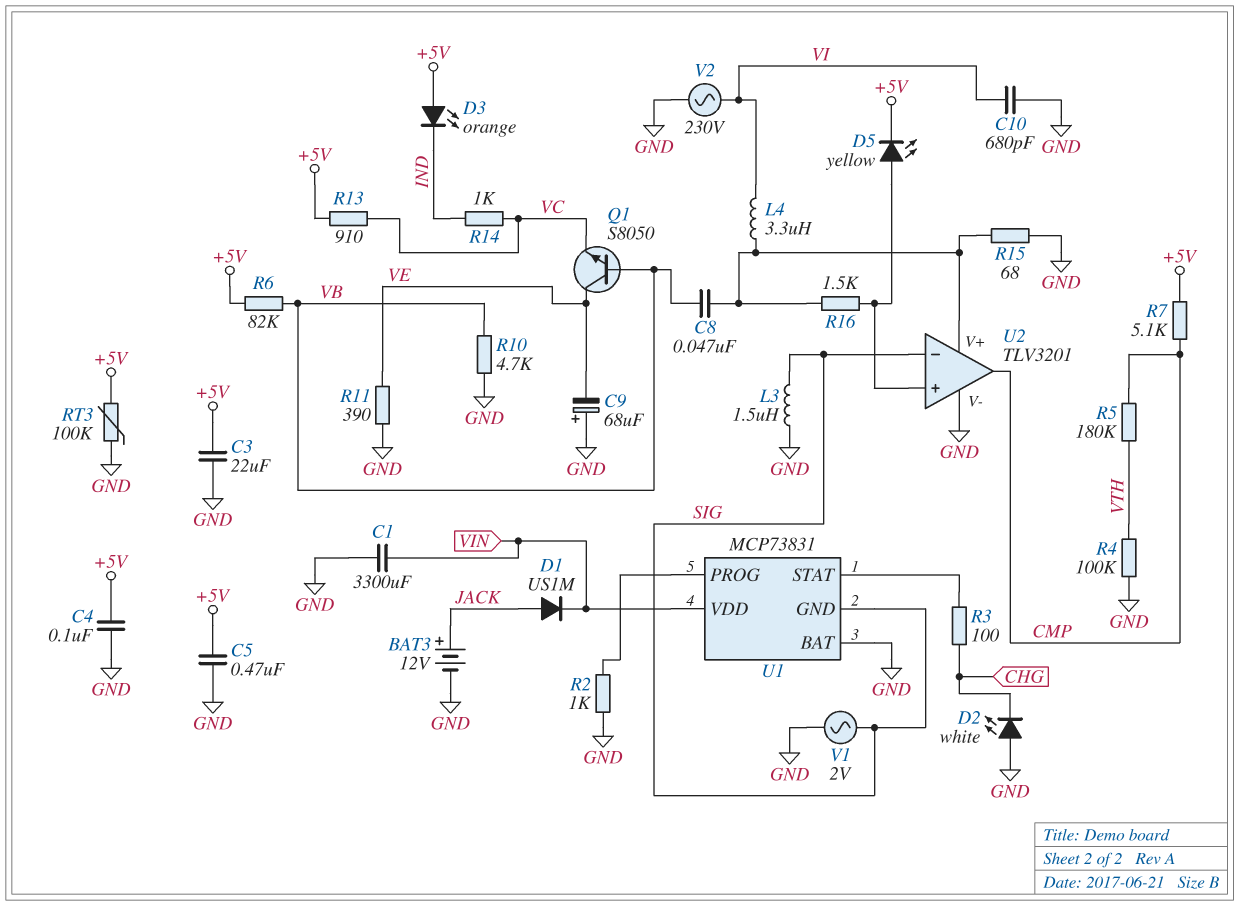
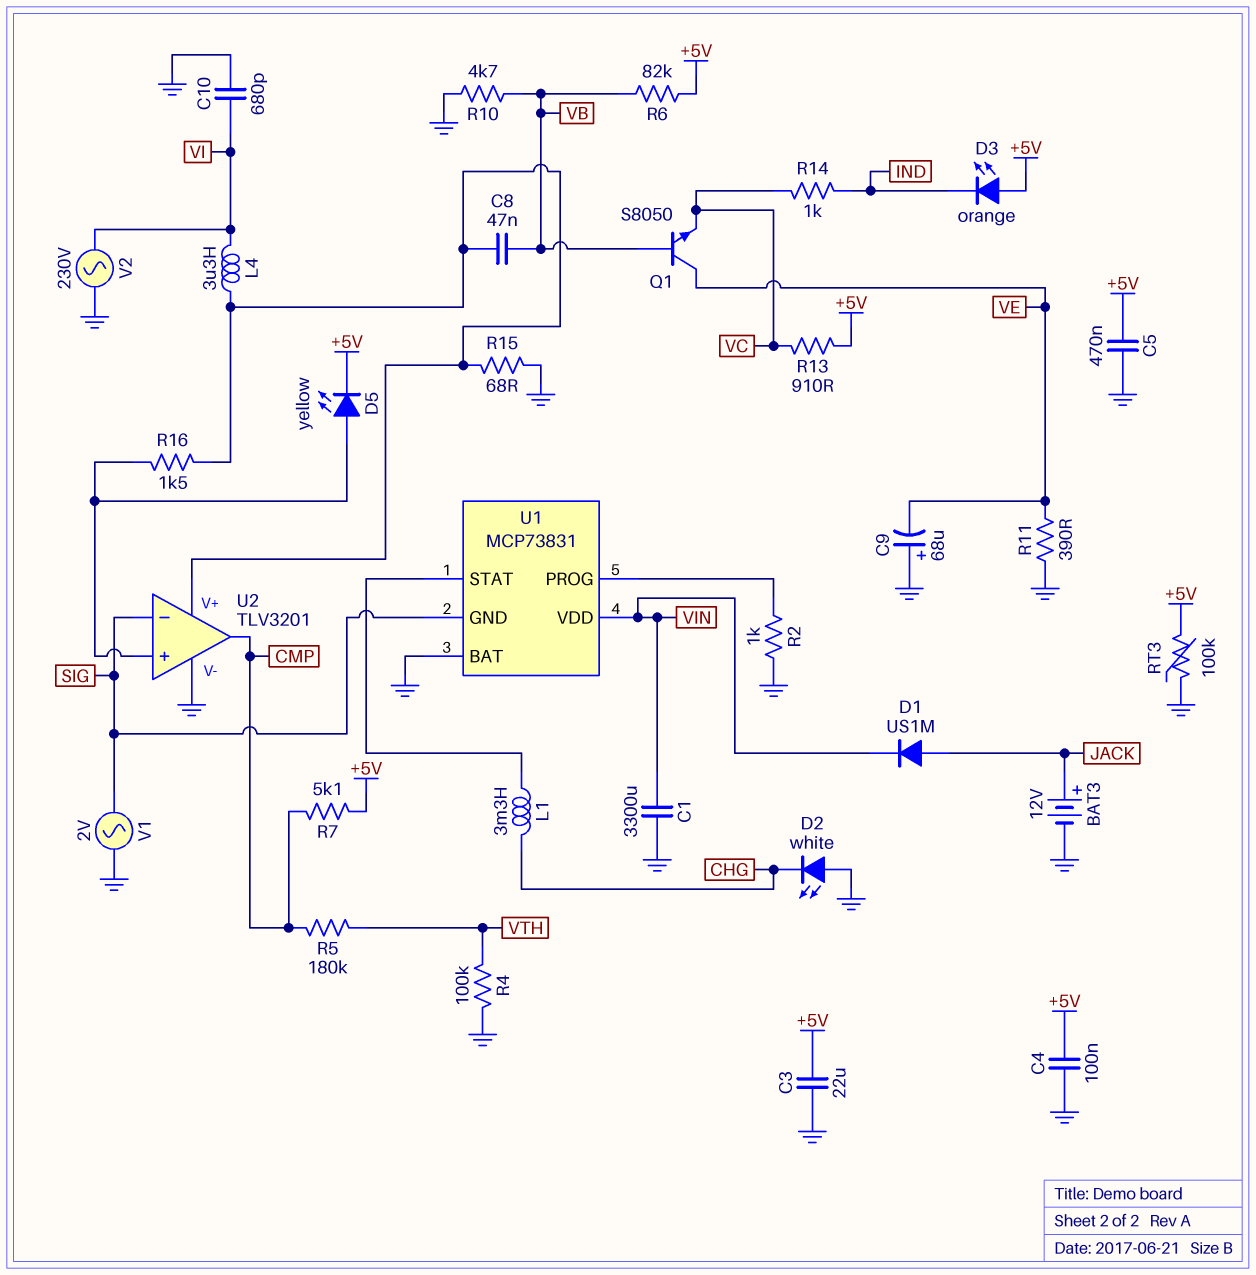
L1: none -> 3.3mH (CHG, U1/STAT)
L3: 1.5uH (GND, SIG) -> none
R3: 100 (CHG, U1/STAT) -> none

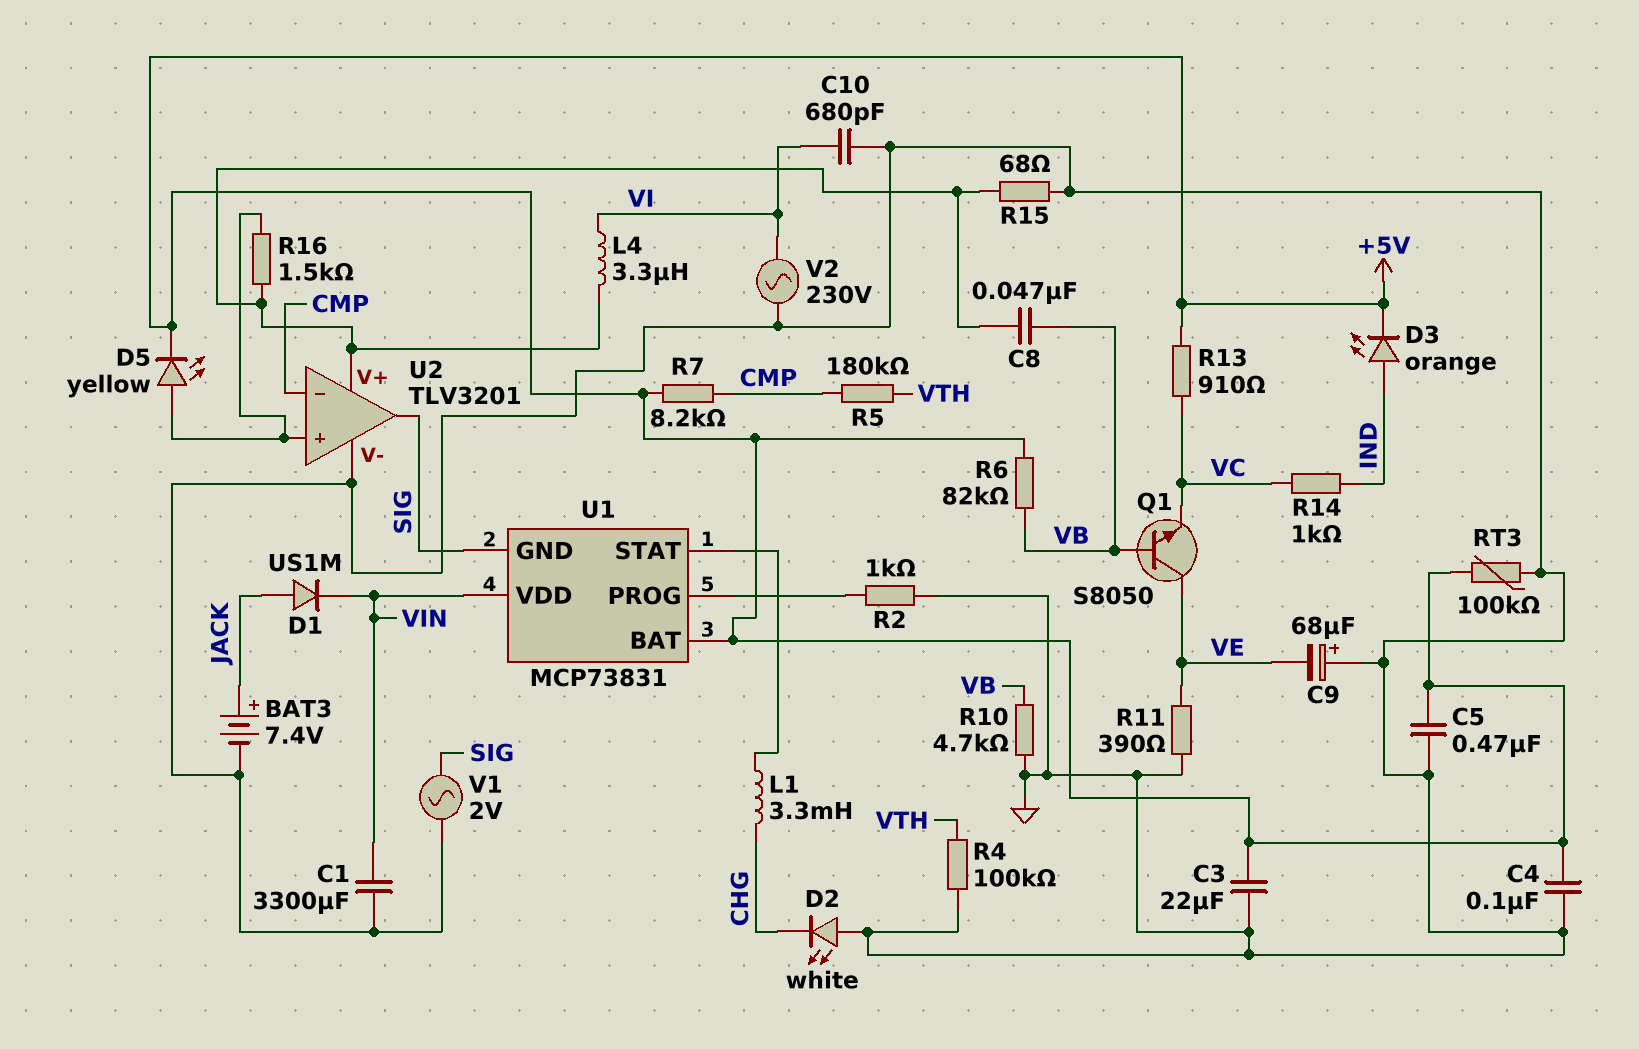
BAT3: 12V (plus JACK, minus GND) -> 7.4V (plus JACK, minus GND)
D3: LED orange (A +5V, K IND) -> LED orange (A IND, K +5V)
R7: 5.1k (+5V, CMP) -> 8.2k (+5V, CMP)
U1 pin BAT: GND -> +5V
U2 pin in-: SIG -> CMP
U2 pin out: CMP -> SIG

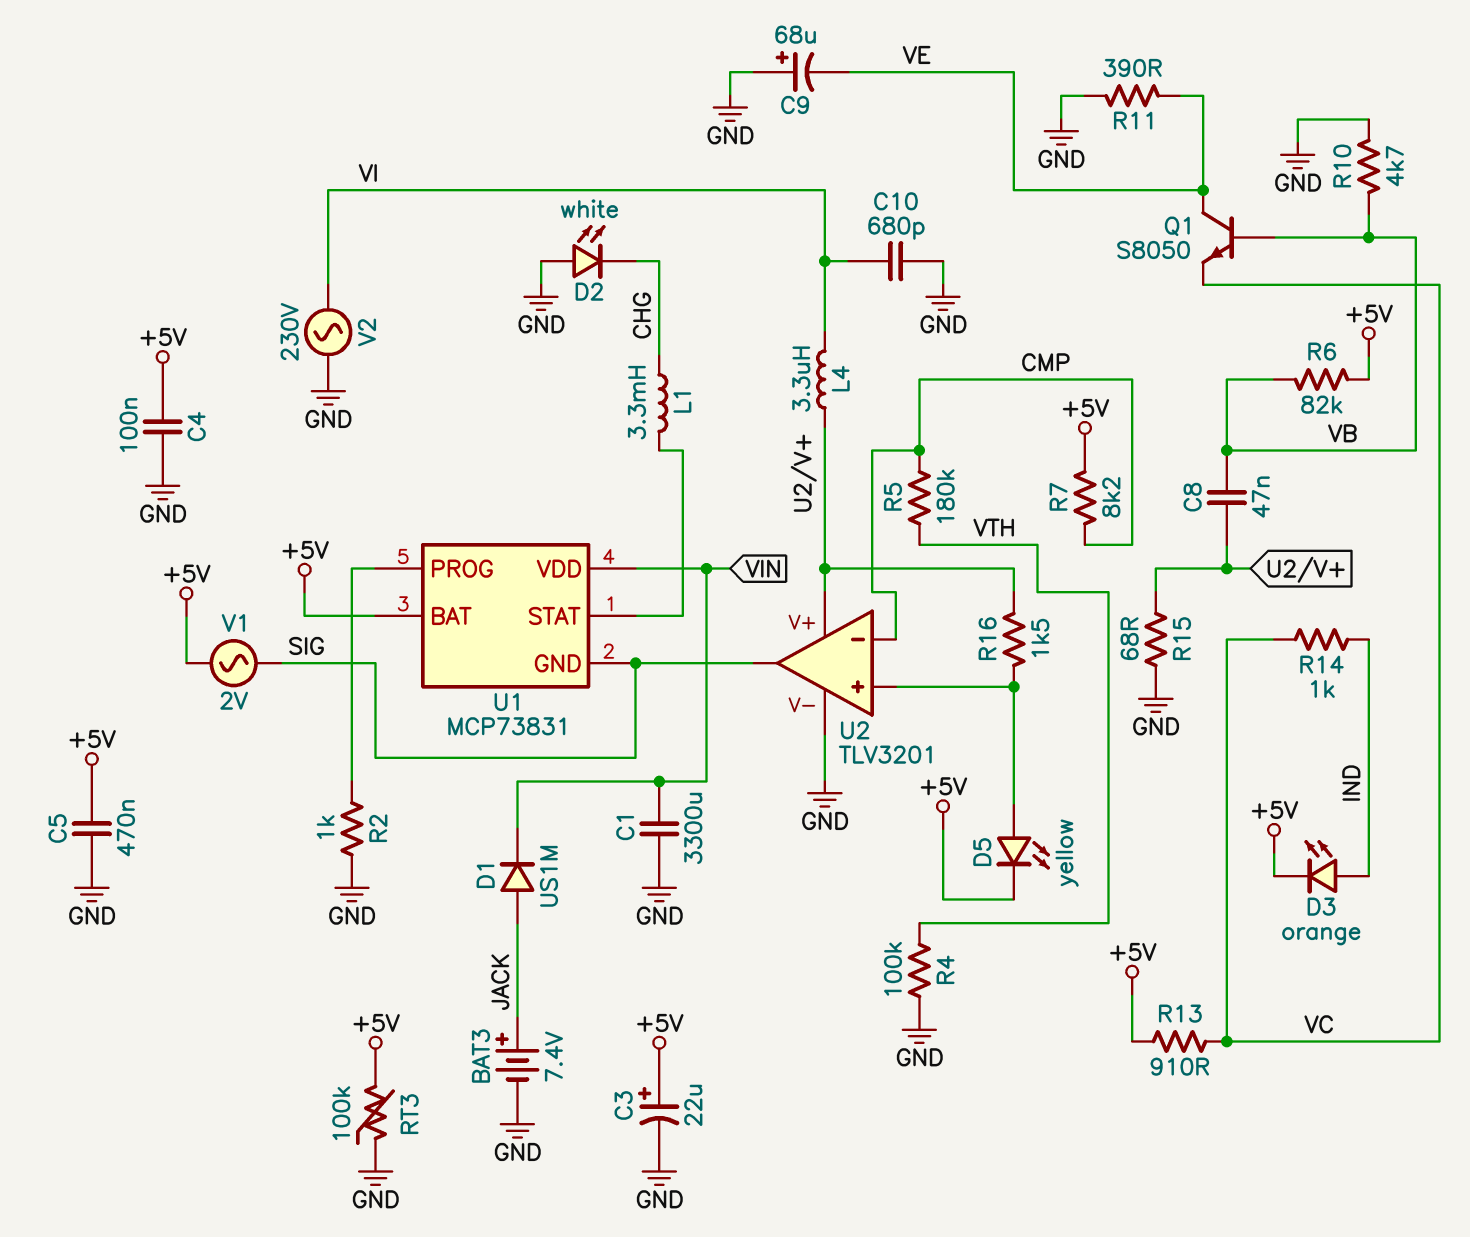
C3: 22uF (+5V, GND) -> 22uF (plus +5V, minus GND)
V1: AC 2V (GND, SIG) -> AC 2V (+5V, SIG)

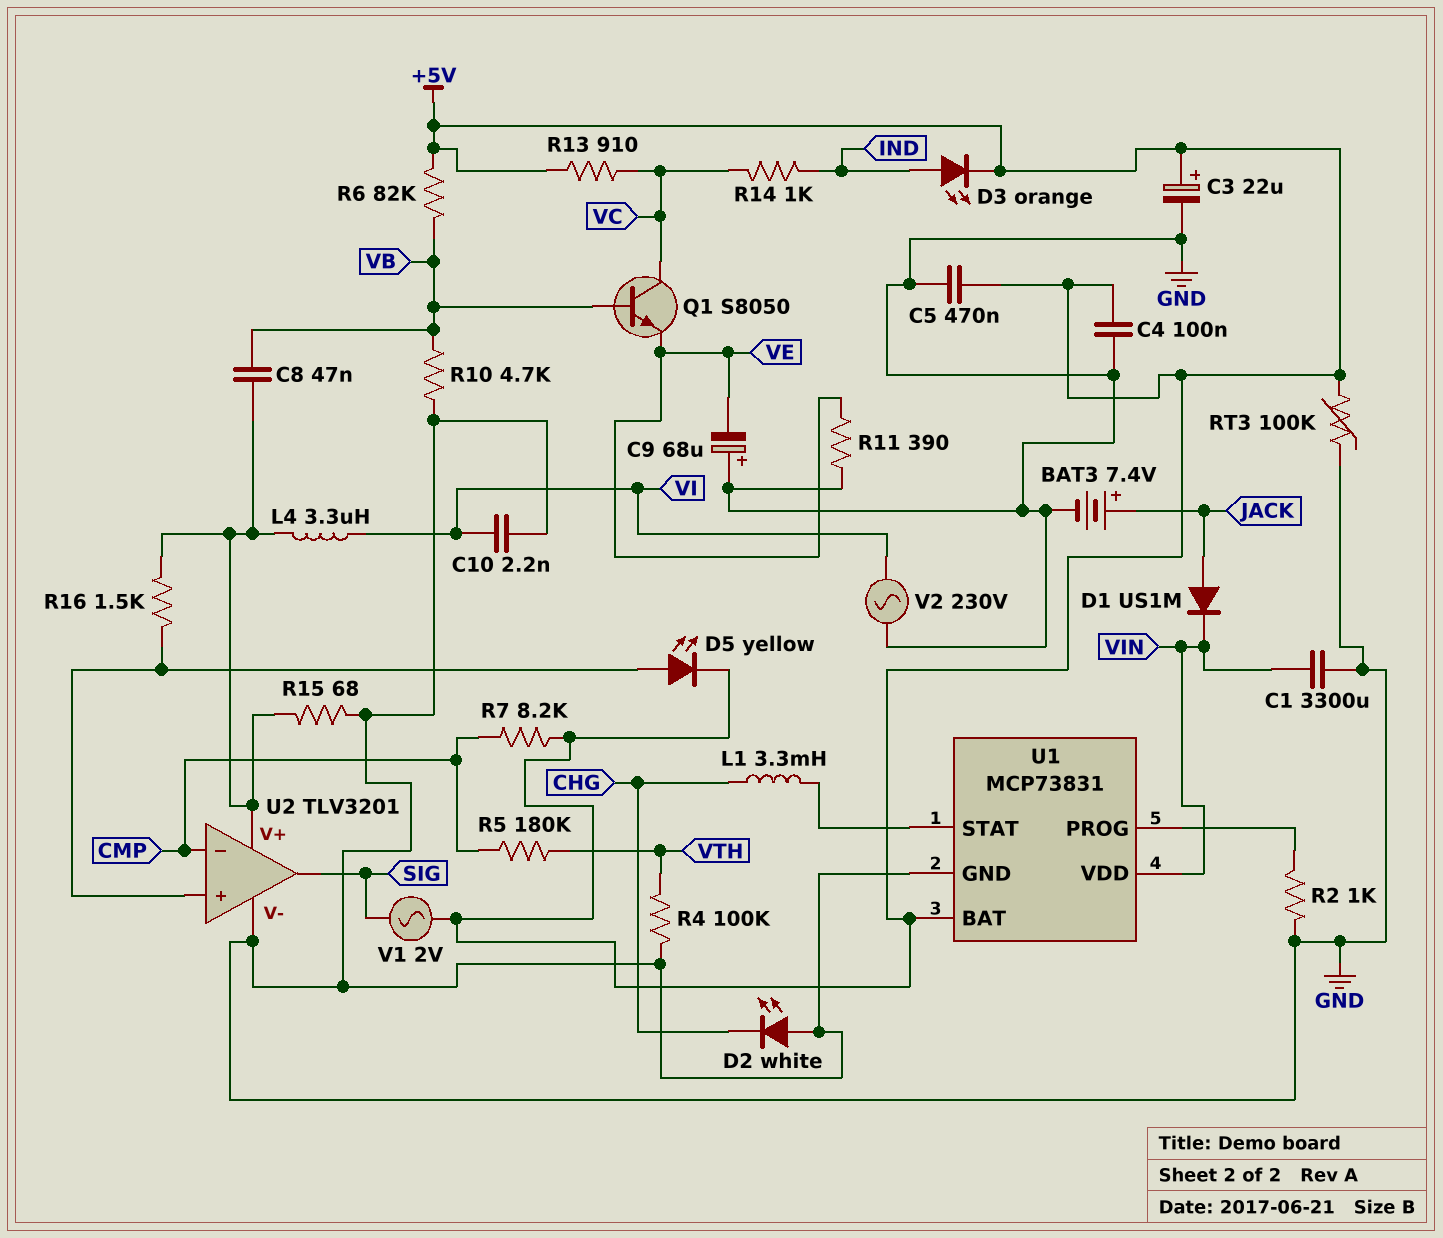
C10: 680pF (GND, VI) -> 2.2nF (GND, VI)
Q1: NPN S8050 (B VB, C VE, E VC) -> NPN S8050 (B VB, C VC, E VE)
U1 pin GND: SIG -> GND

